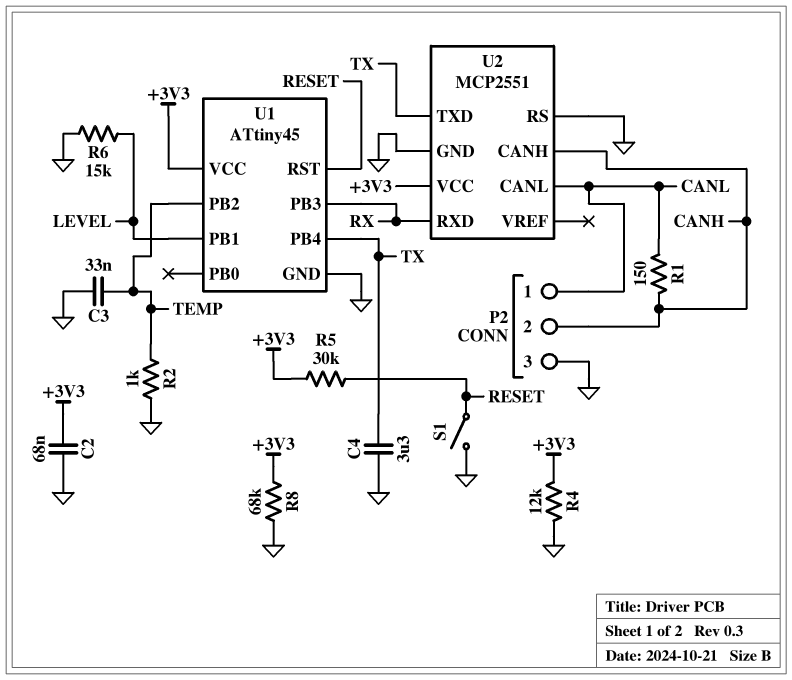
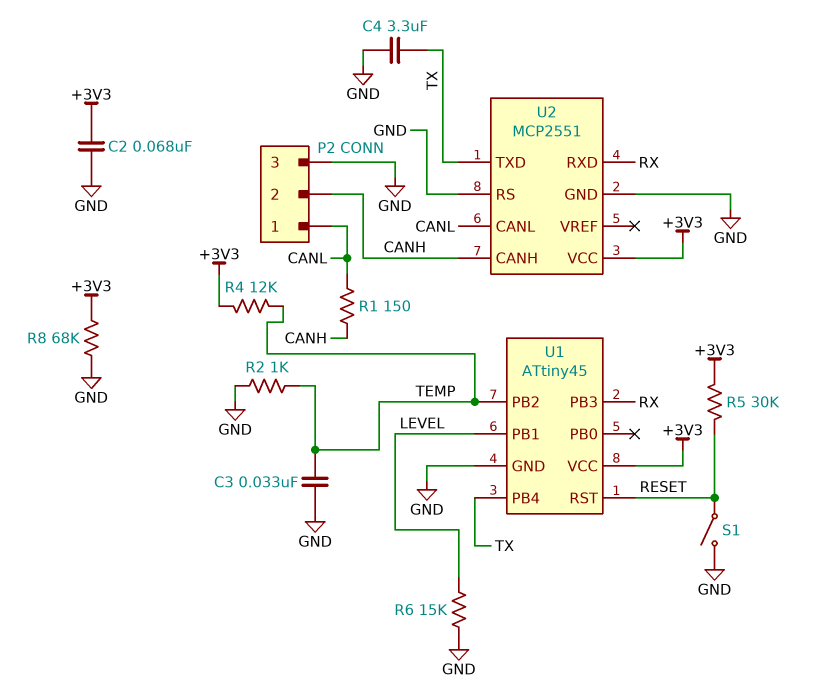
R4: 12k (+3V3, GND) -> 12k (+3V3, TEMP)

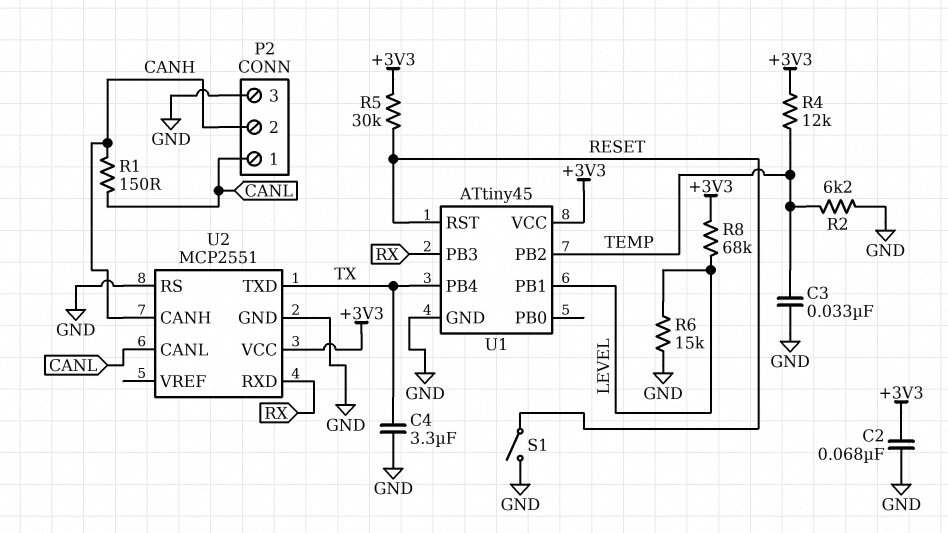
R2: 1k (GND, TEMP) -> 6.2k (GND, TEMP)
R8: 68k (+3V3, GND) -> 68k (+3V3, LEVEL)

